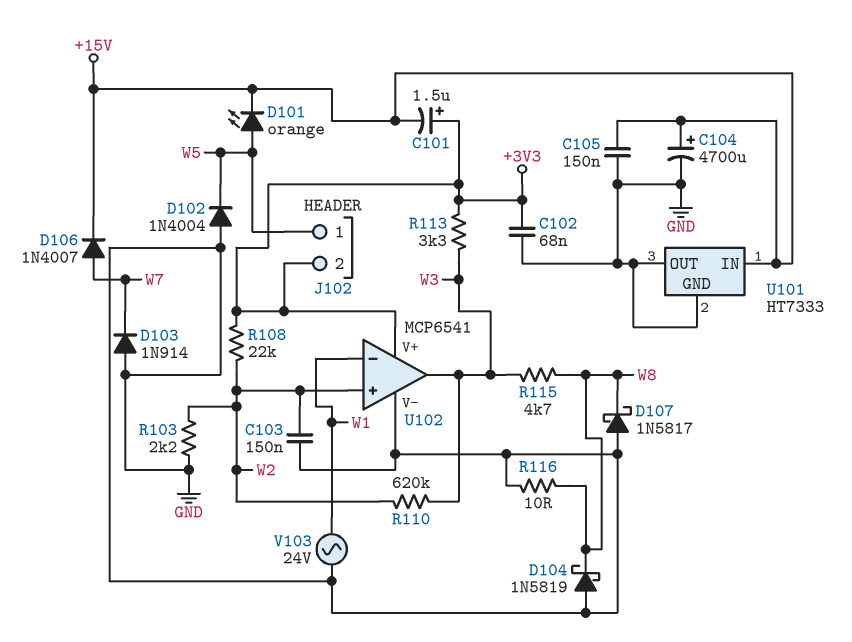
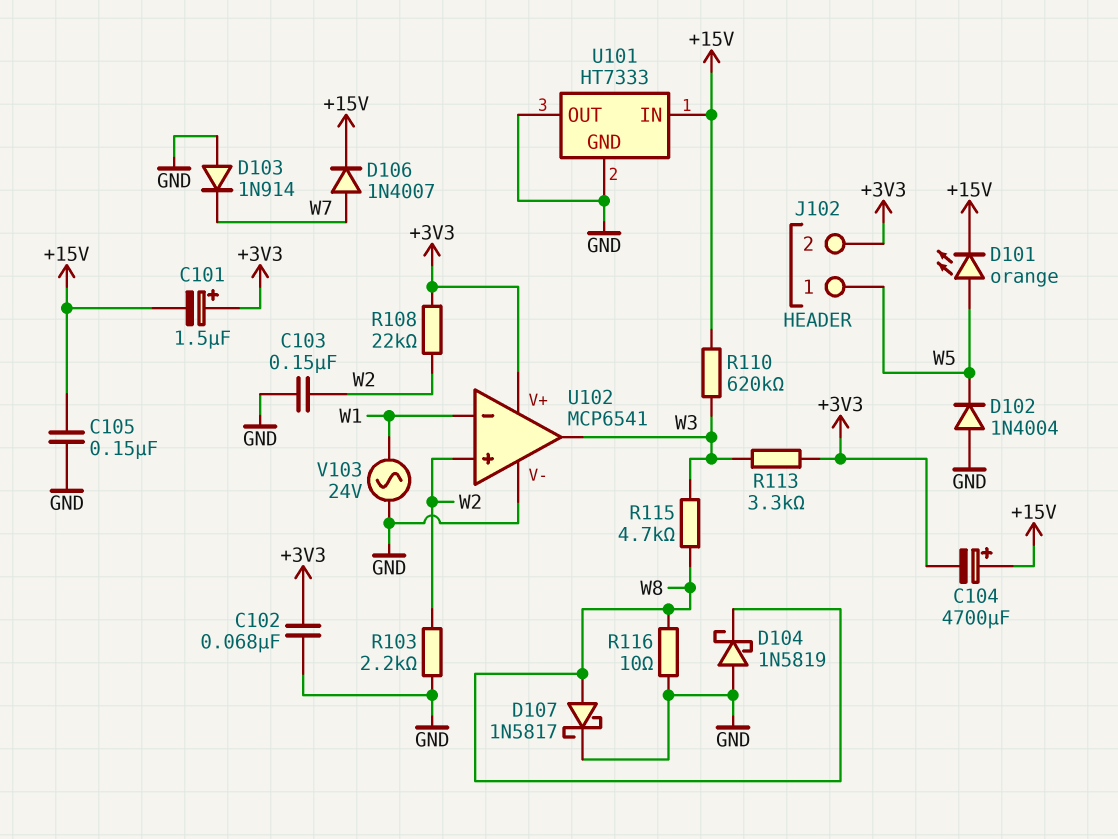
C104: 4700uF (plus +15V, minus GND) -> 4700uF (plus +15V, minus +3V3)
D107: schottky 1N5817 (A GND, K W8) -> schottky 1N5817 (A W8, K GND)
R110: 620k (W2, W3) -> 620k (+15V, W3)

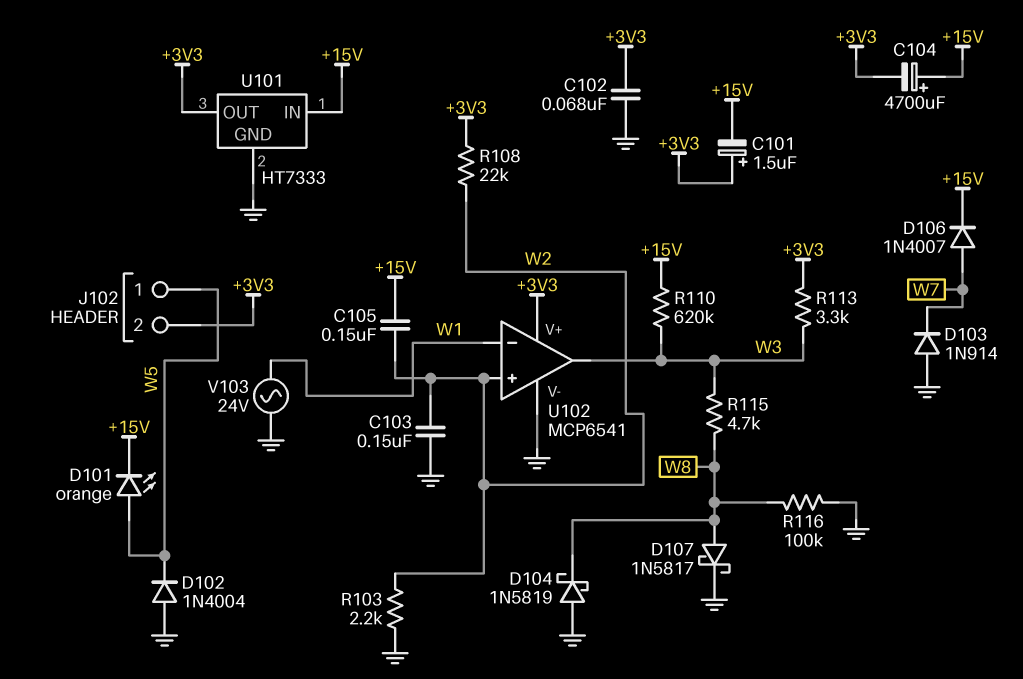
C105: 150nF (+15V, GND) -> 150nF (+15V, W2)
R116: 10 (GND, W8) -> 100k (GND, W8)
U101 pin OUT: GND -> +3V3

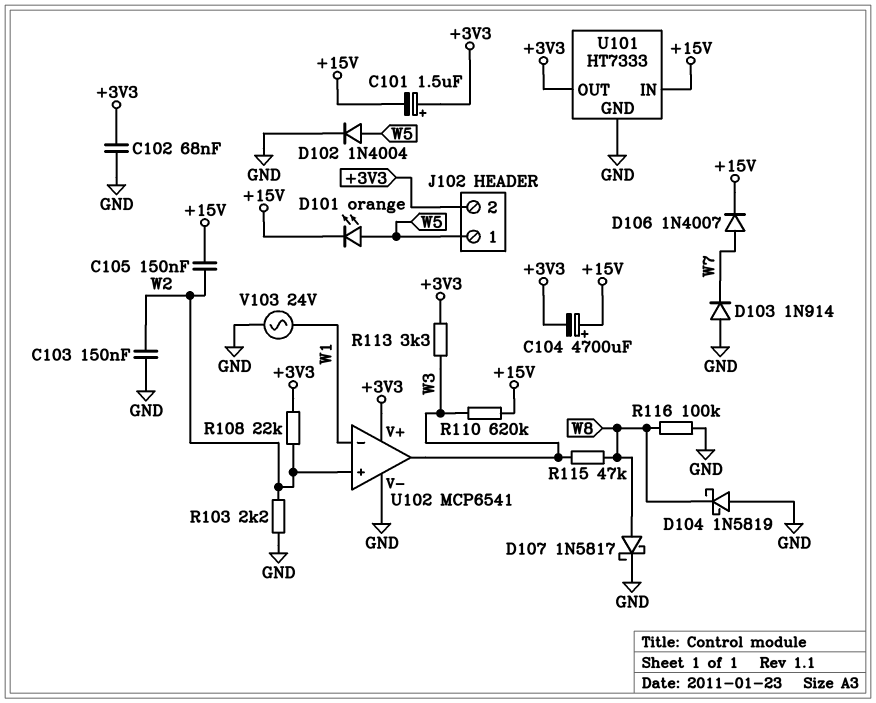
D102: diode 1N4004 (A GND, K W5) -> diode 1N4004 (A W5, K GND)
R115: 4.7k (W3, W8) -> 47k (W3, W8)

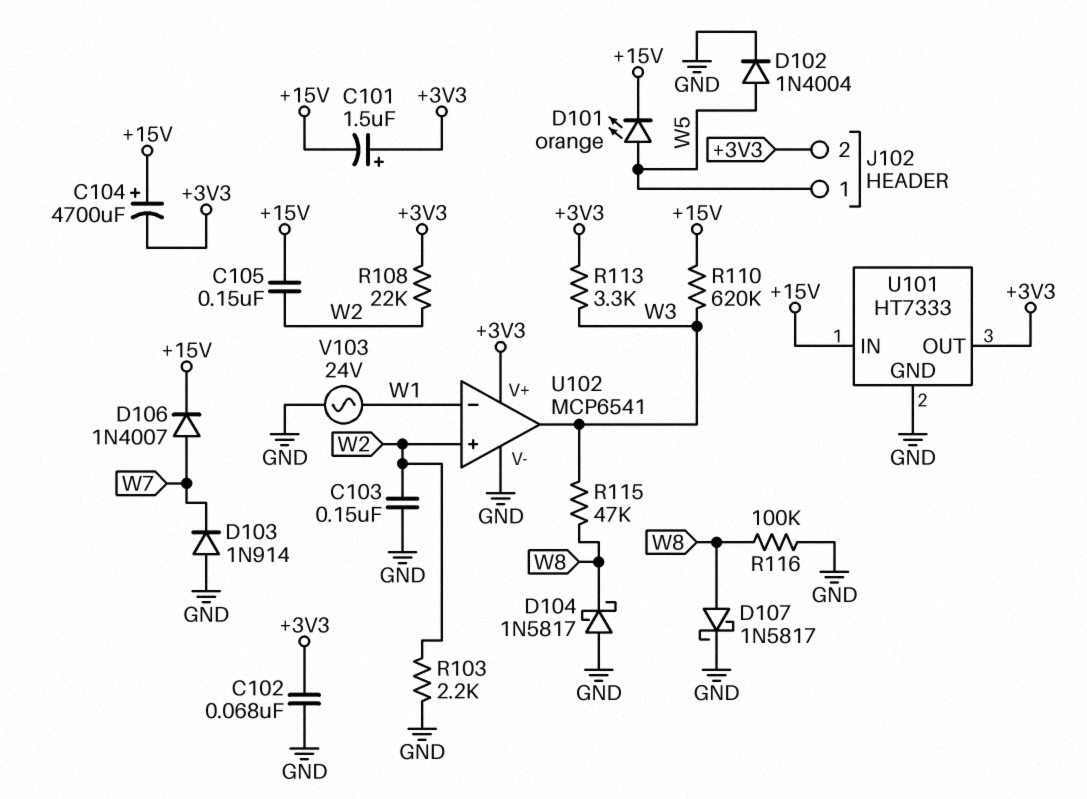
D104: schottky 1N5819 (A GND, K W8) -> schottky 1N5817 (A GND, K W8)

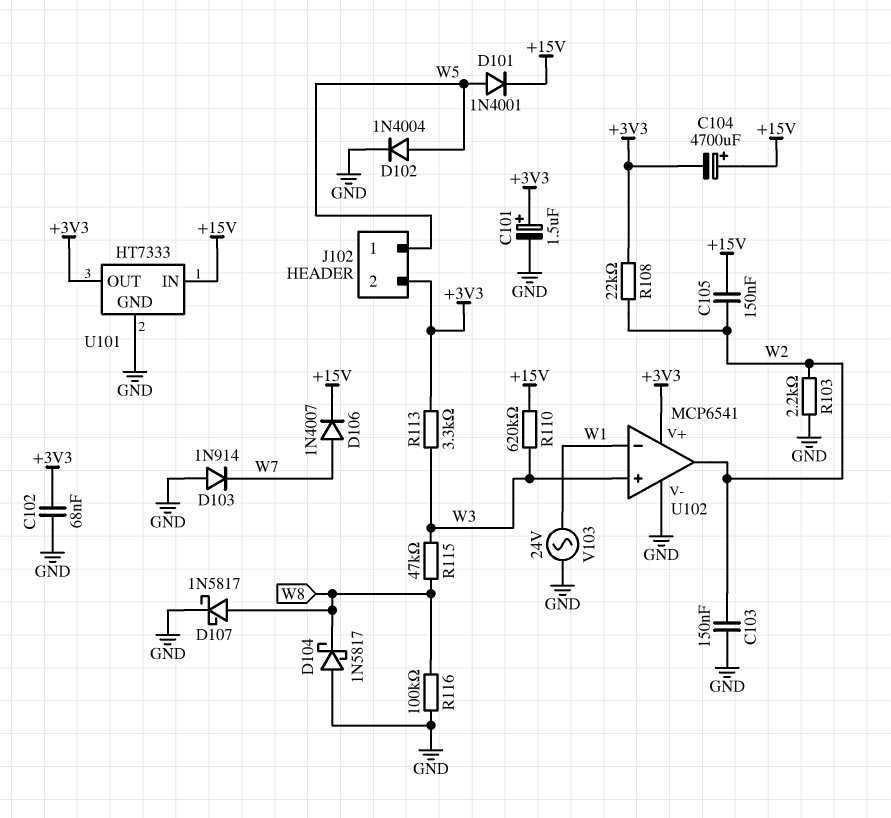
C101: 1.5uF (plus +3V3, minus +15V) -> 1.5uF (plus +3V3, minus GND)
D101: LED orange (A W5, K +15V) -> diode 1N4001 (A W5, K +15V)
U102 pin in+: W2 -> W3
U102 pin out: W3 -> W2

